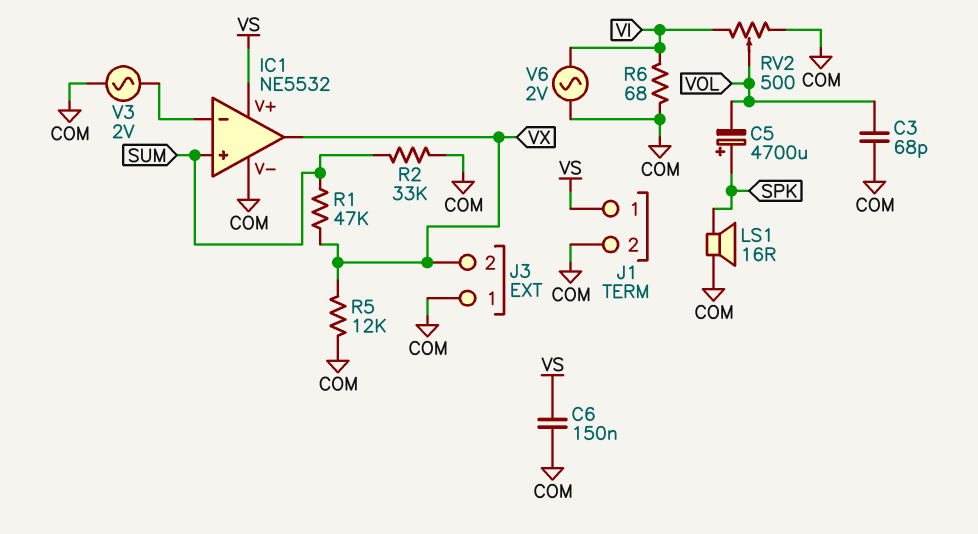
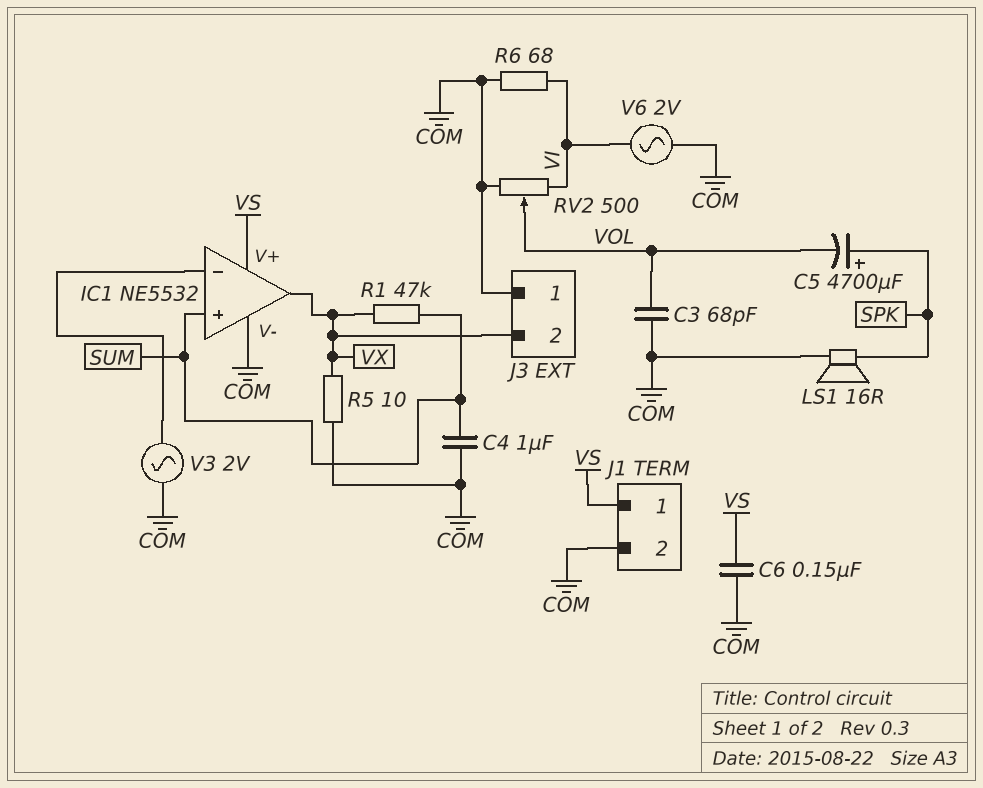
C4: none -> 1uF (COM, SUM)
R2: 33k (COM, SUM) -> none
R5: 12k (COM, VX) -> 10 (COM, VX)

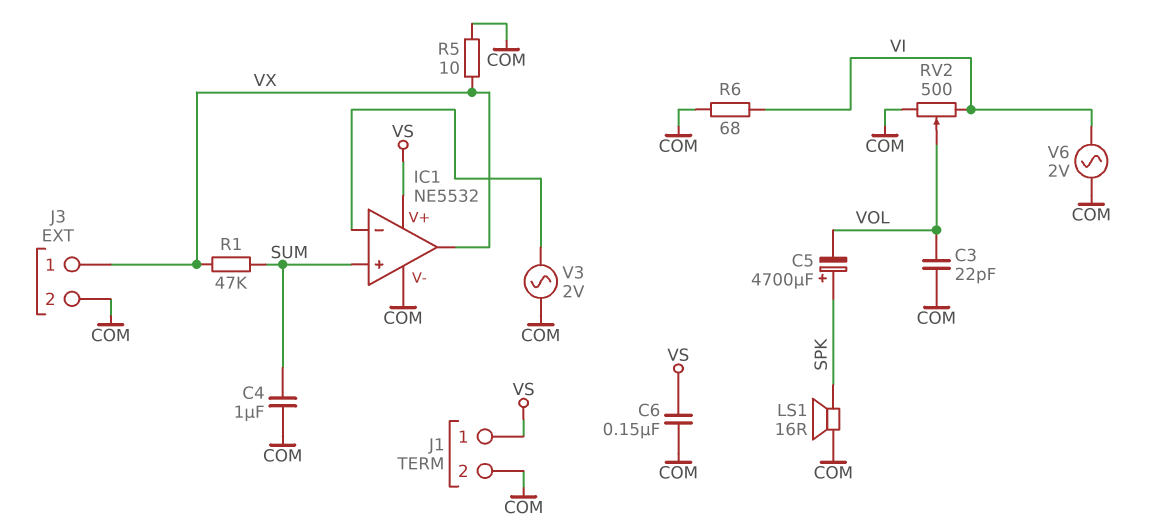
C3: 68pF (COM, VOL) -> 22pF (COM, VOL)
J3 pin 1: COM -> VX
J3 pin 2: VX -> COM

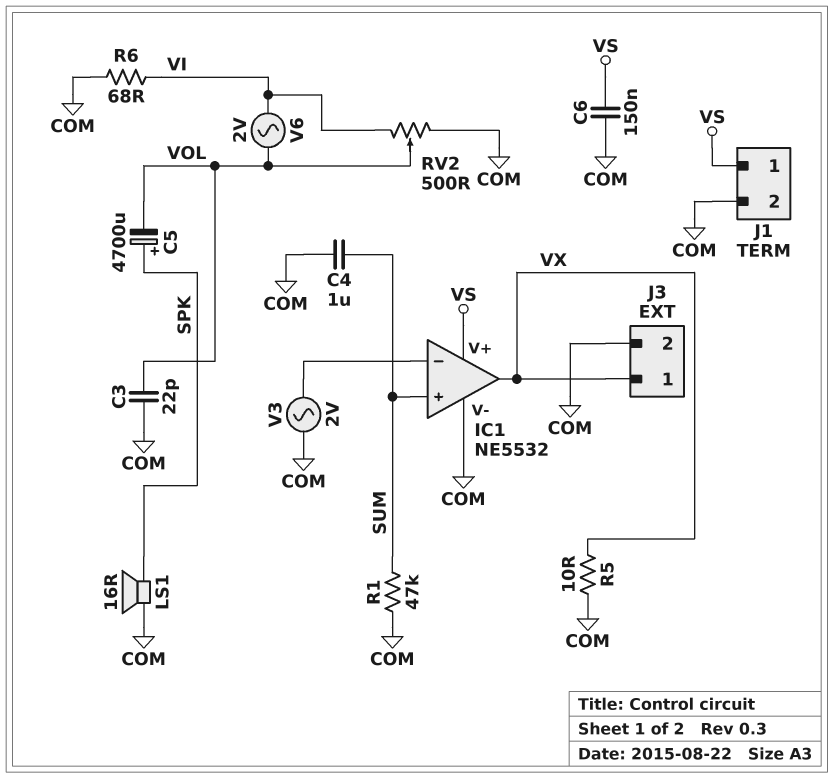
R1: 47k (SUM, VX) -> 47k (COM, SUM)
V6: AC 2V (COM, VI) -> AC 2V (VI, VOL)

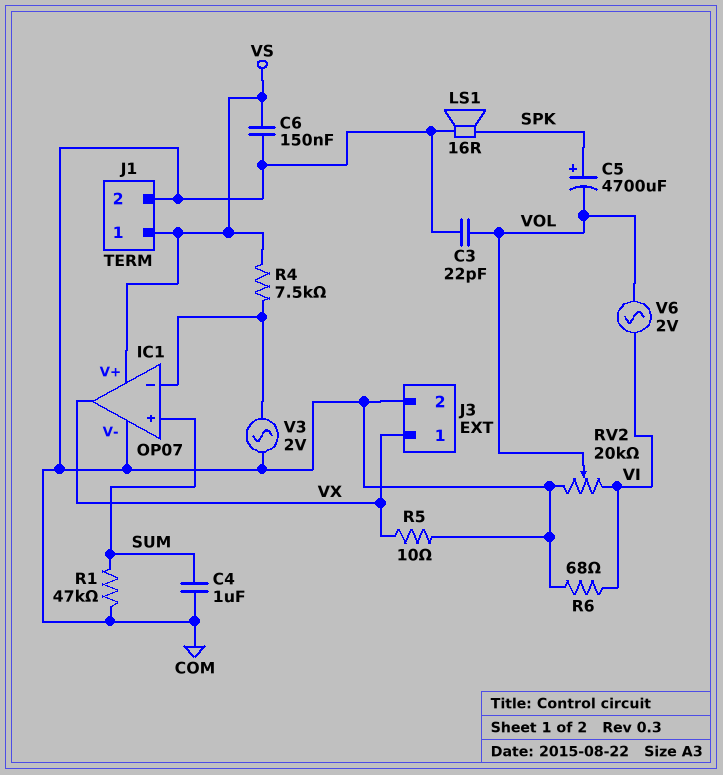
IC1: NE5532 -> OP07
R4: none -> 7.5k (IC1/in-, VS)
RV2: 500 (COM, VI, wiper VOL) -> 20k (COM, VI, wiper VOL)

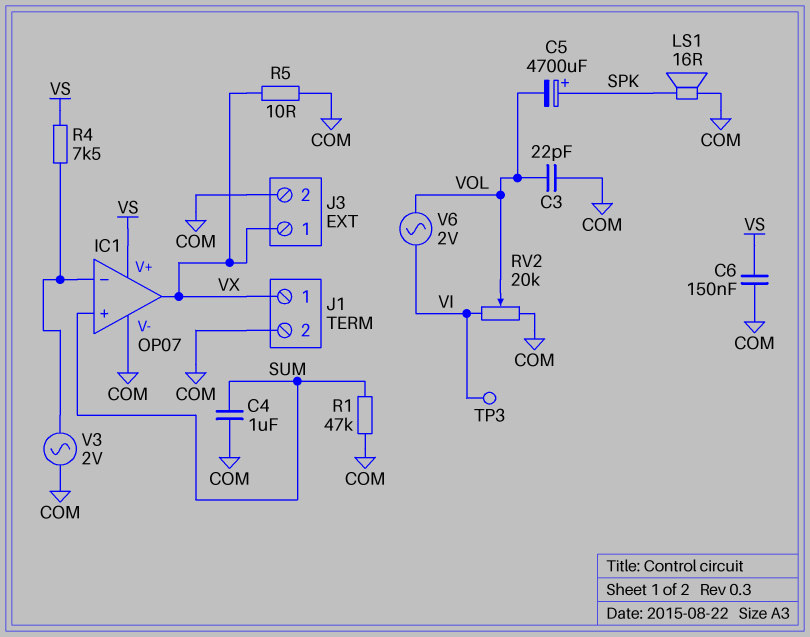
J1 pin 1: VS -> VX
R6: 68 (COM, VI) -> none
TP3: none -> test point (VI)

